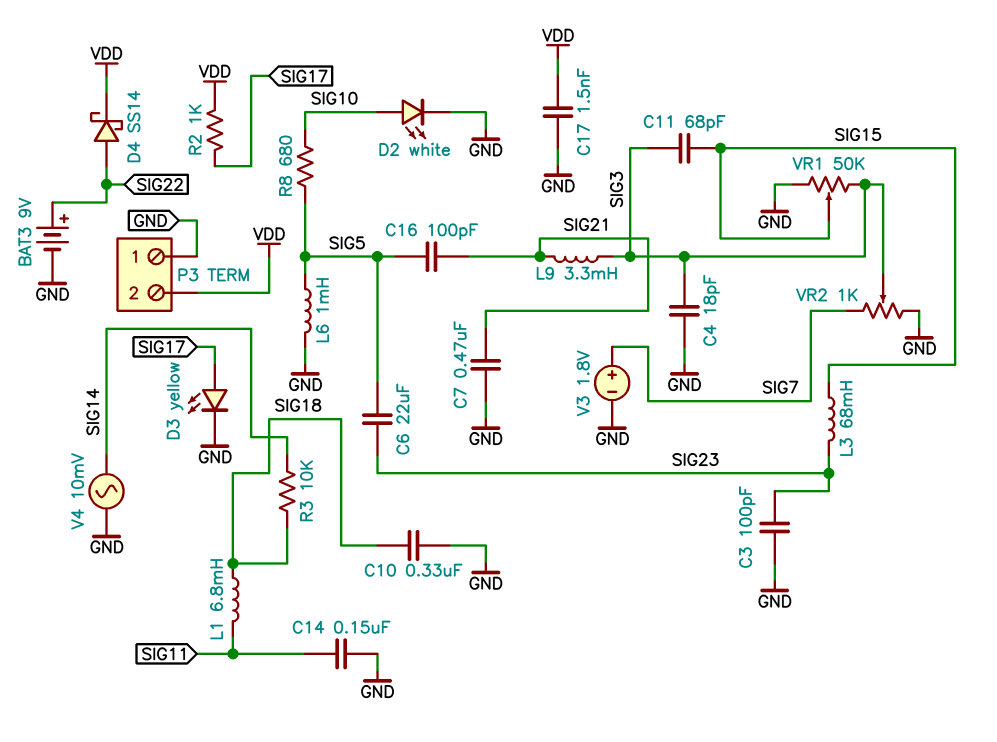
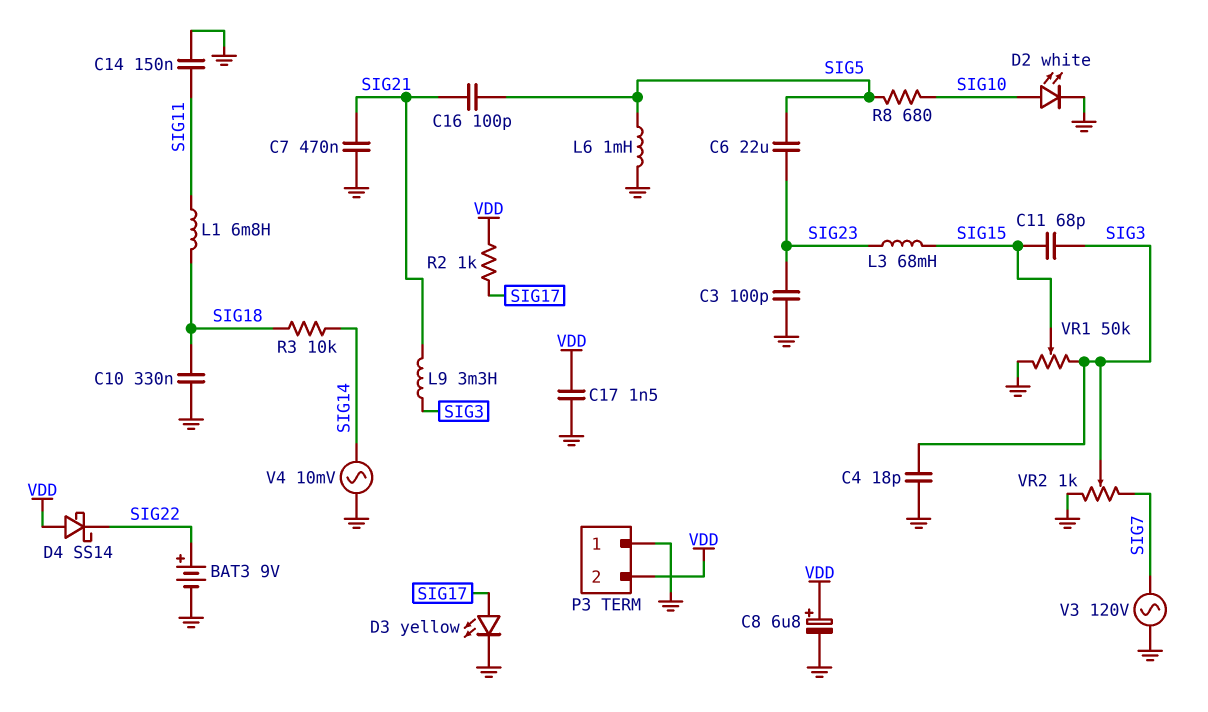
C8: none -> 6.8uF (plus VDD, minus GND)
D4: schottky SS14 (A SIG22, K VDD) -> schottky SS14 (A VDD, K SIG22)
V3: 1.8V (plus SIG7, minus GND) -> AC 120V (GND, SIG7)

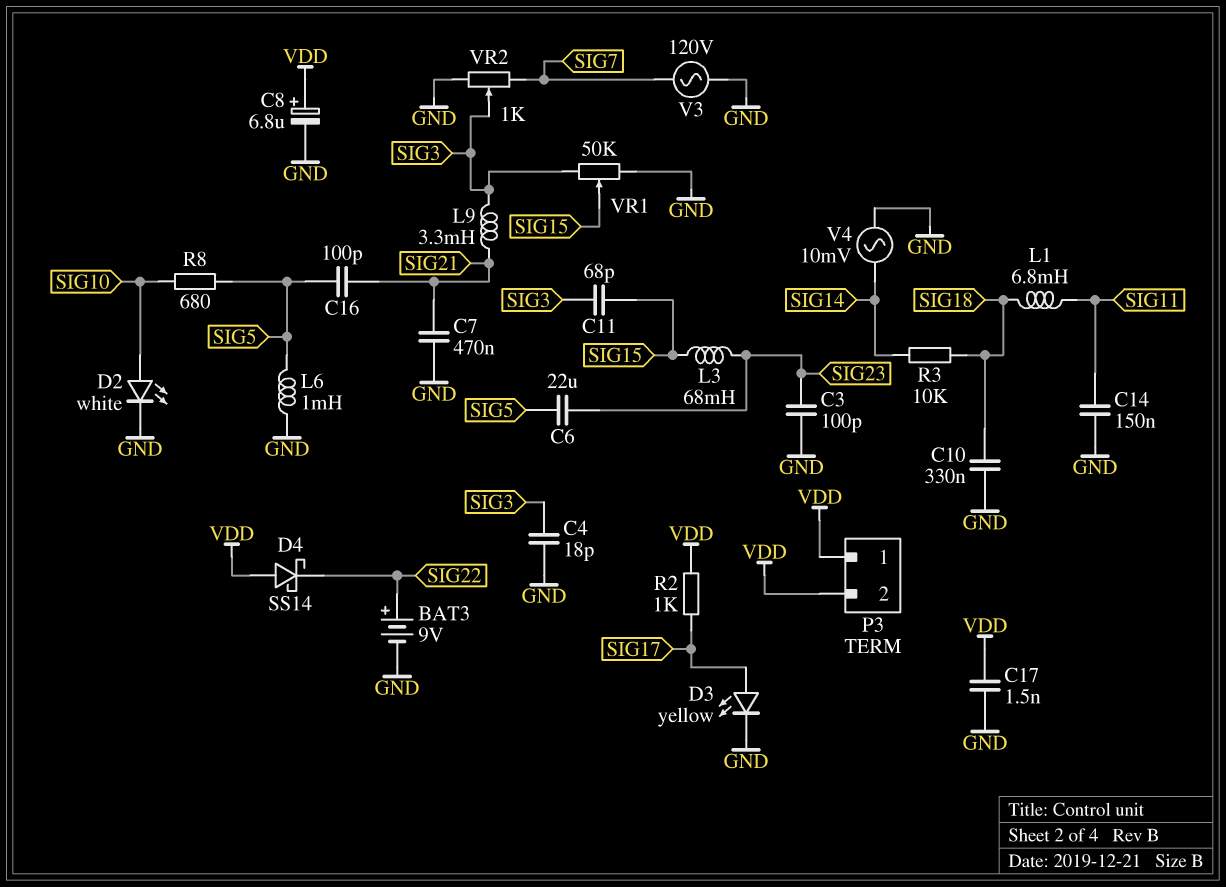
P3 pin 1: GND -> VDD

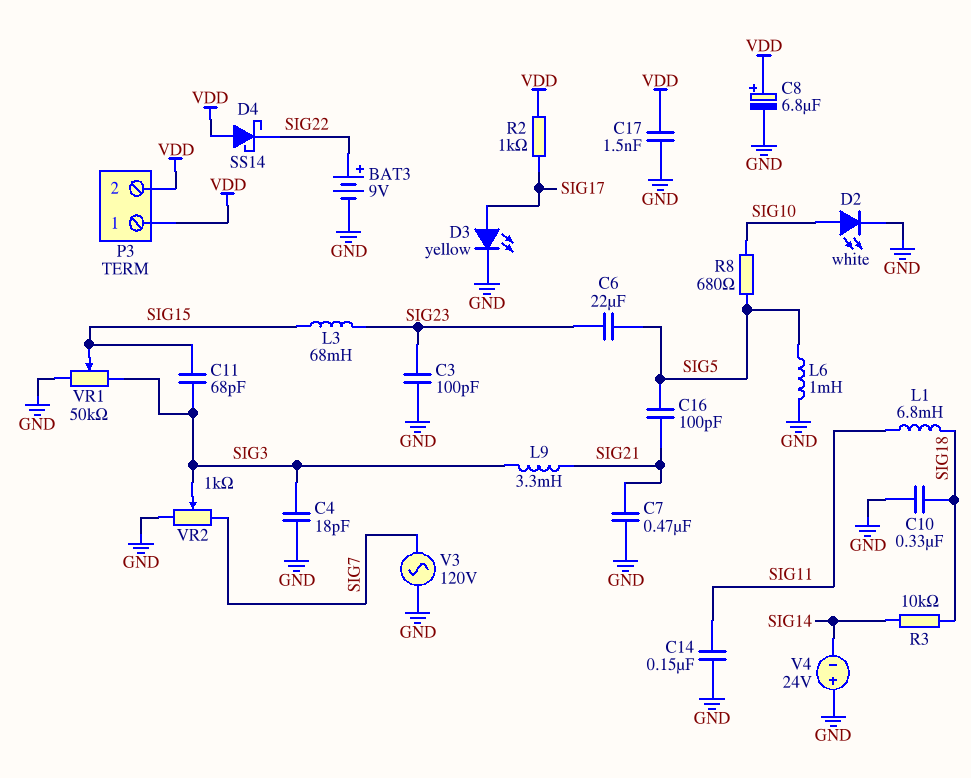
V4: AC 10mV (GND, SIG14) -> 24V (plus GND, minus SIG14)

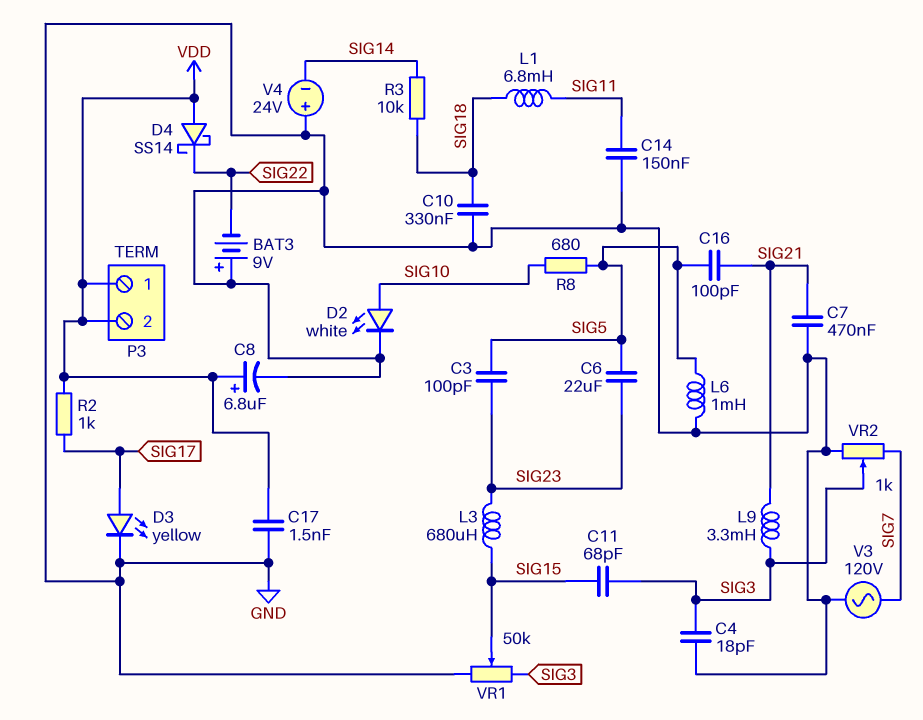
BAT3: 9V (plus SIG22, minus GND) -> 9V (plus GND, minus SIG22)
C3: 100pF (GND, SIG23) -> 100pF (SIG5, SIG23)
L3: 68mH (SIG15, SIG23) -> 680uH (SIG15, SIG23)

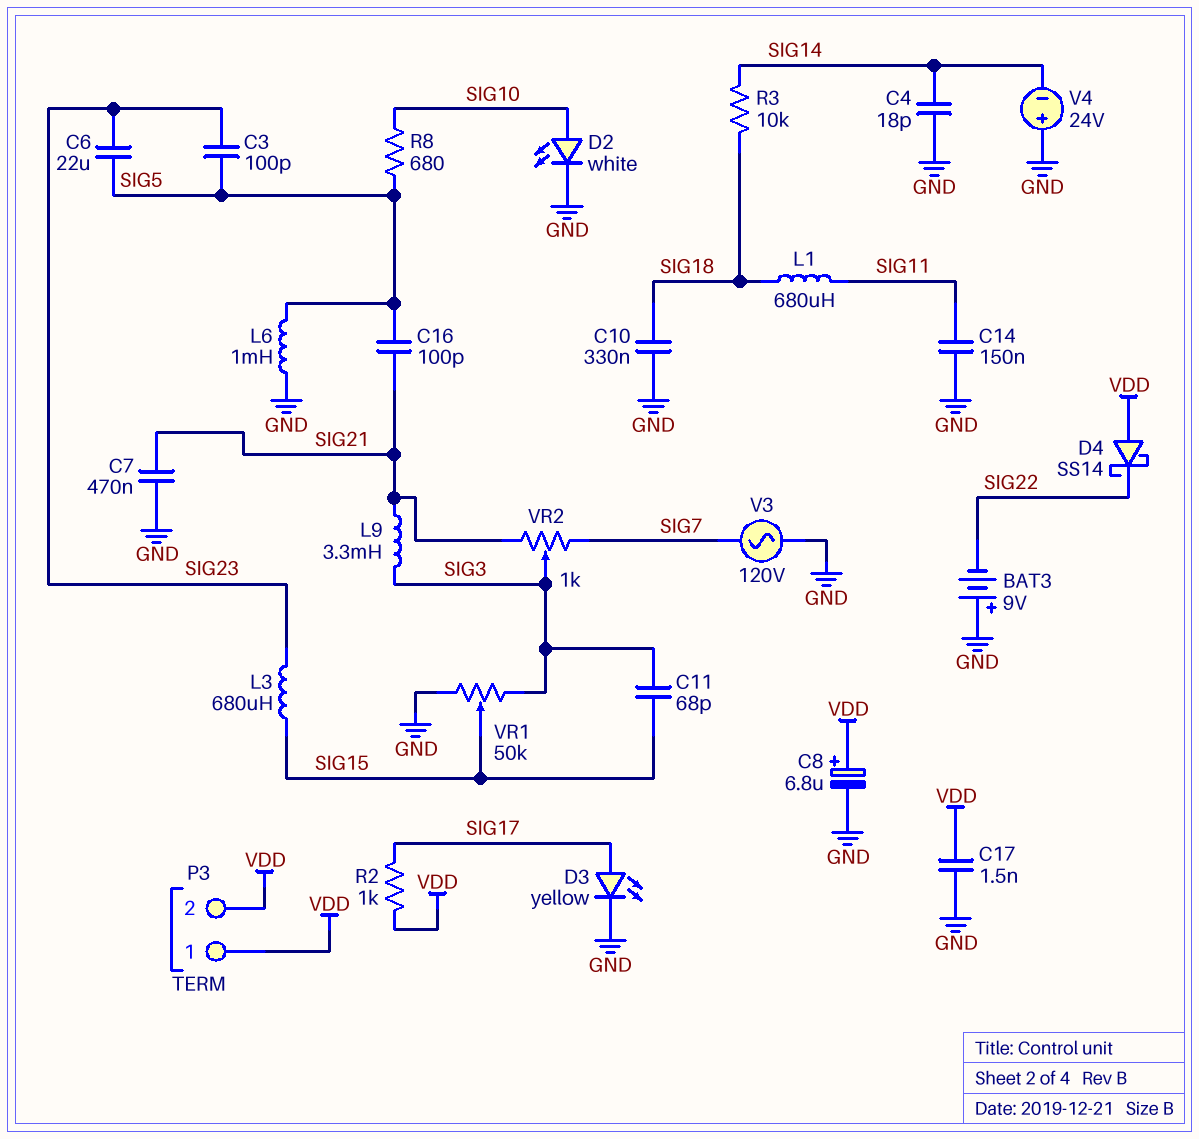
C4: 18pF (GND, SIG3) -> 18pF (GND, SIG14)
L1: 6.8mH (SIG11, SIG18) -> 680uH (SIG11, SIG18)
VR2: 1k (GND, SIG7, wiper SIG3) -> 1k (SIG7, SIG21, wiper SIG3)

